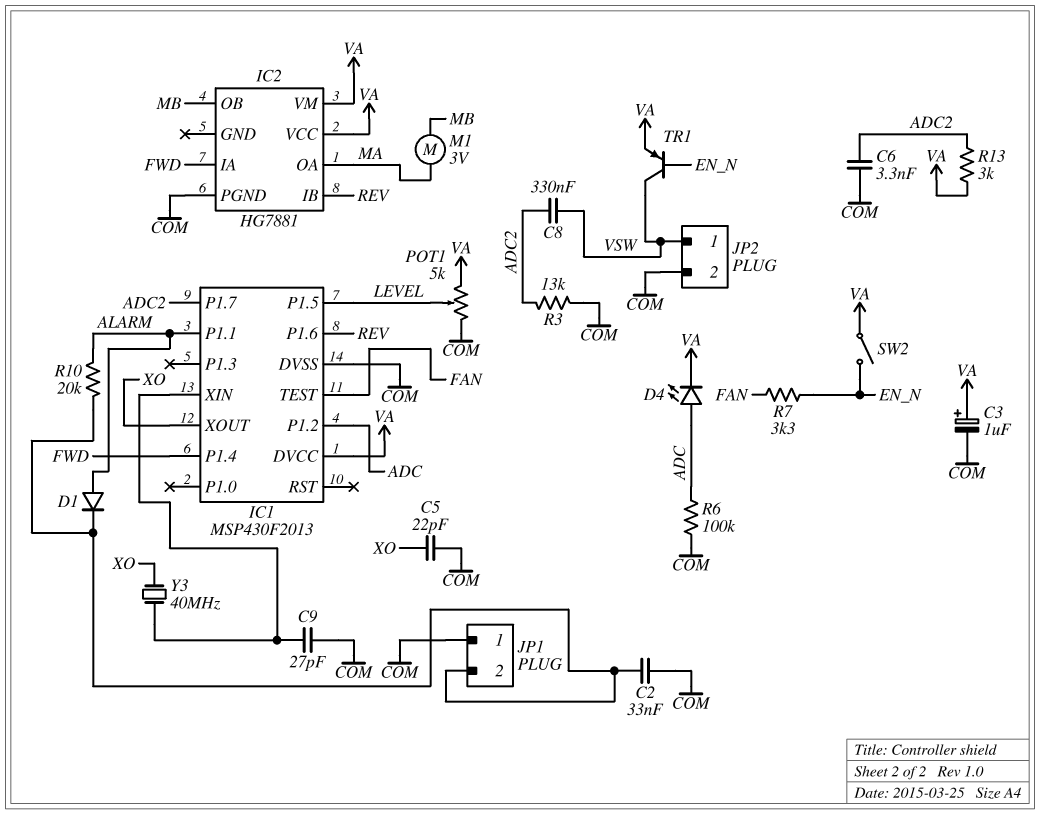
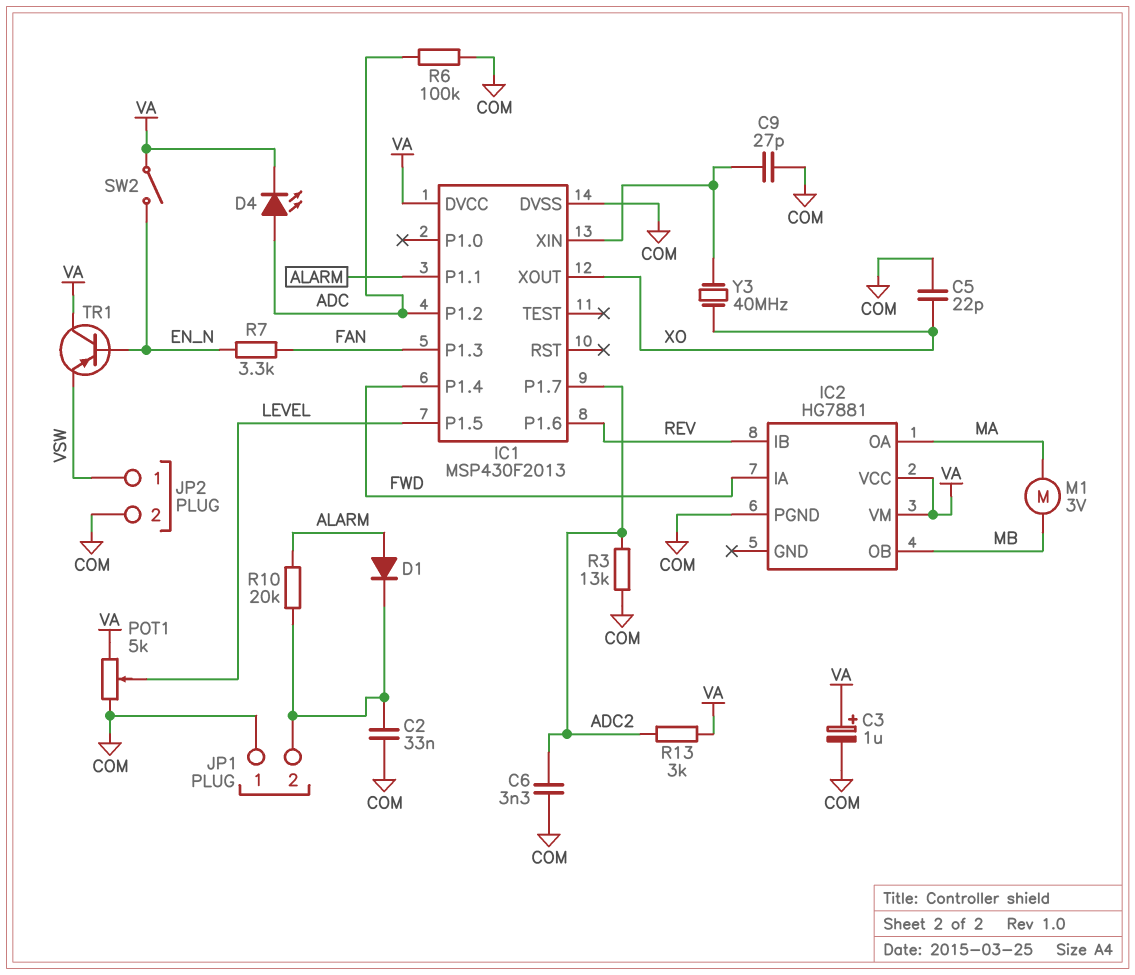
C8: 330nF (ADC2, VSW) -> none
IC1 pin P1.3: none -> FAN
IC1 pin TEST: FAN -> none
TR1: PNP (B EN_N, C VSW, E VA) -> PNP (B EN_N, C VA, E VSW)

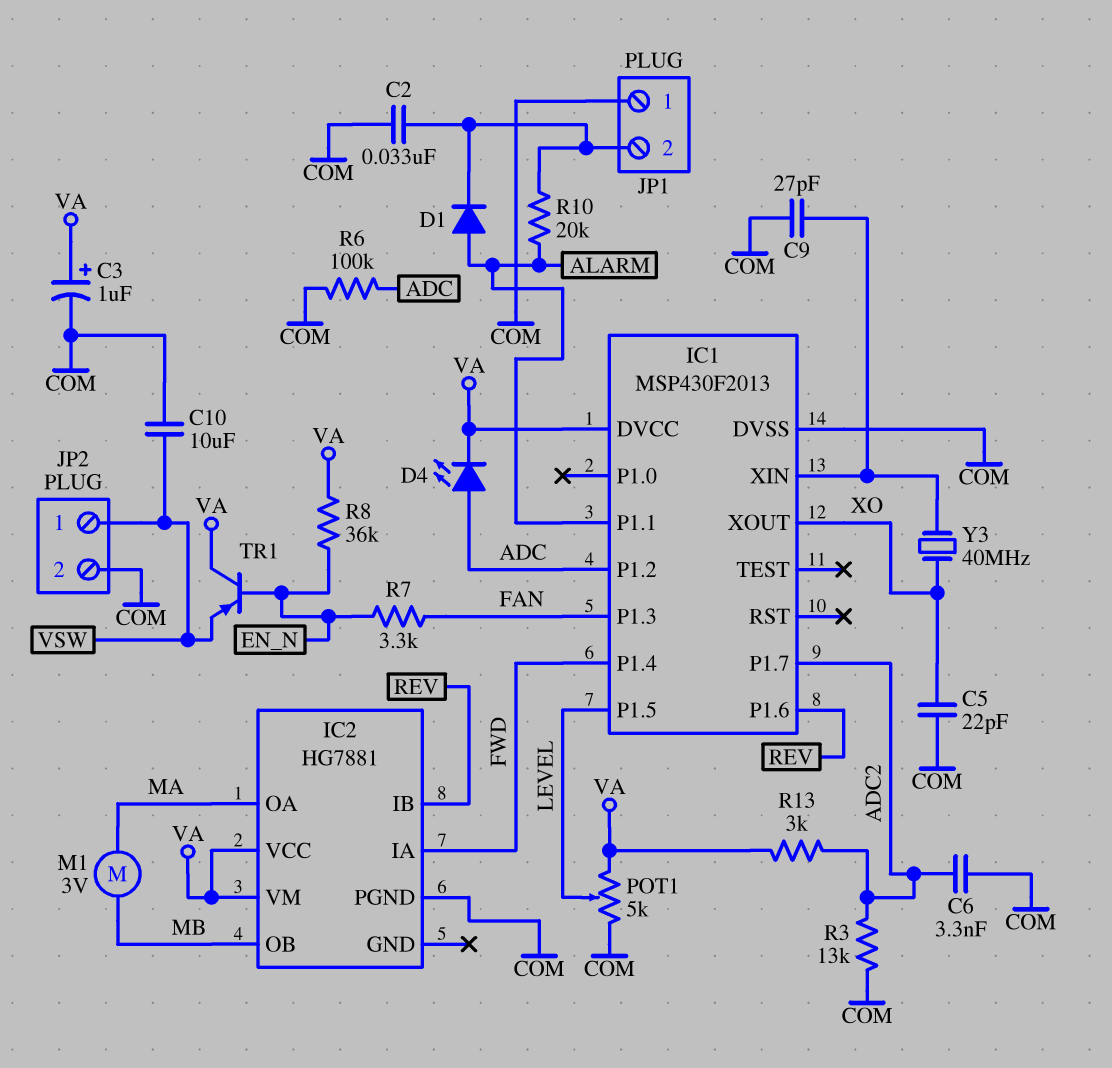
C10: none -> 10uF (COM, VSW)
R8: none -> 36k (EN_N, VA)
SW2: switch (EN_N, VA) -> none

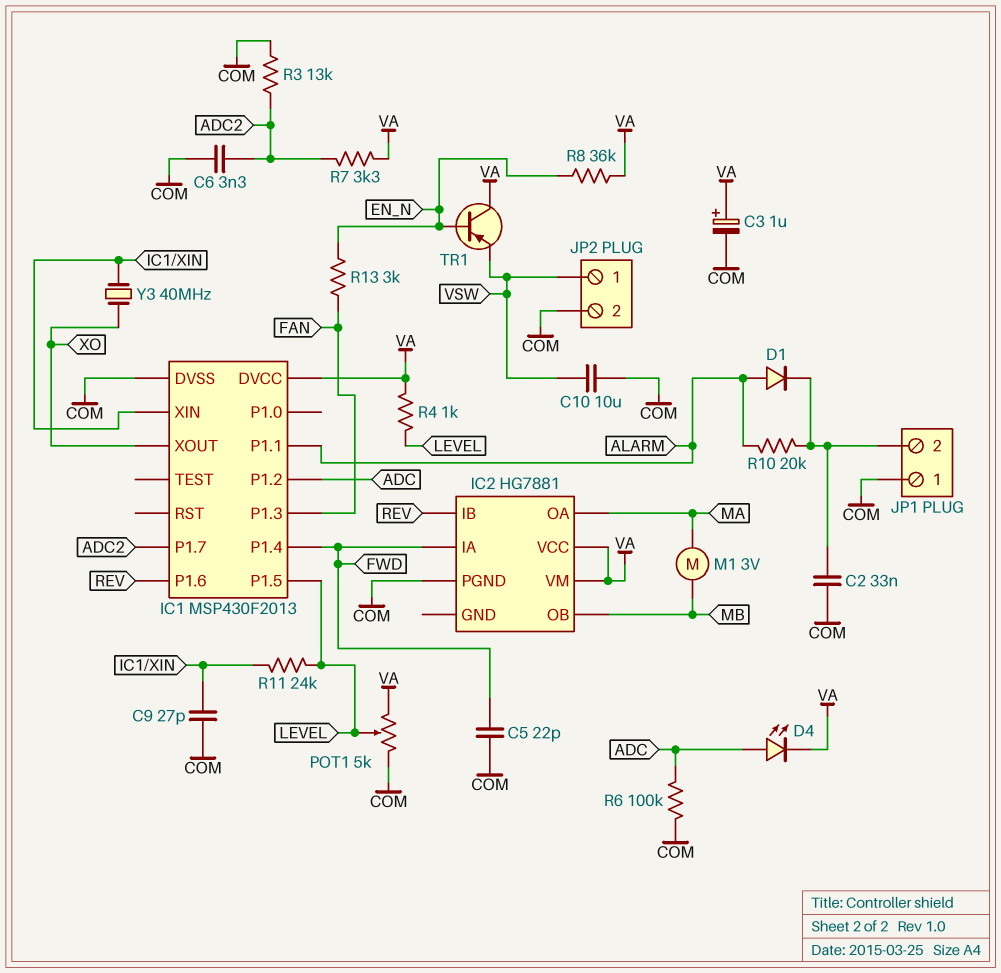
C5: 22pF (COM, XO) -> 22pF (COM, FWD)
R4: none -> 1k (LEVEL, VA)
R7: 3.3k (EN_N, FAN) -> 3.3k (ADC2, VA)
R11: none -> 24k (IC1/XIN, LEVEL)
R13: 3k (ADC2, VA) -> 3k (EN_N, FAN)

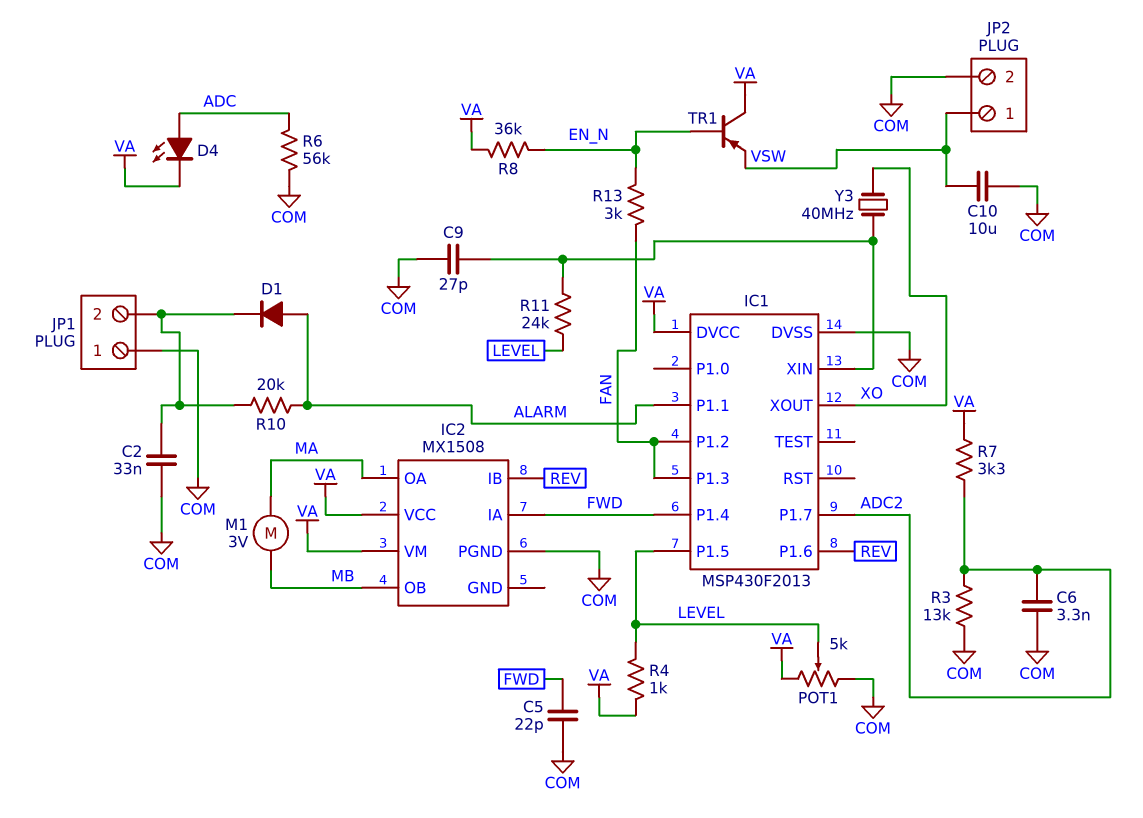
C3: 1uF (plus VA, minus COM) -> none
IC1 pin P1.2: ADC -> FAN
IC2: HG7881 -> MX1508
R6: 100k (ADC, COM) -> 56k (ADC, COM)

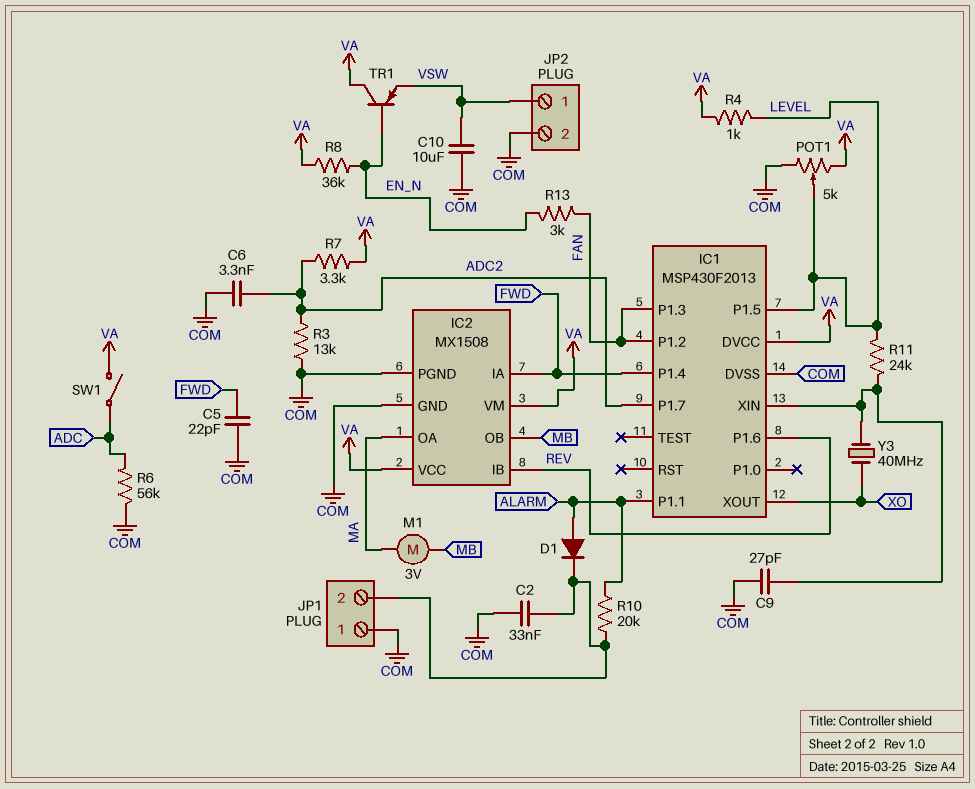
D4: LED (A ADC, K VA) -> none
IC2 pin GND: none -> COM
SW1: none -> switch (ADC, VA)

